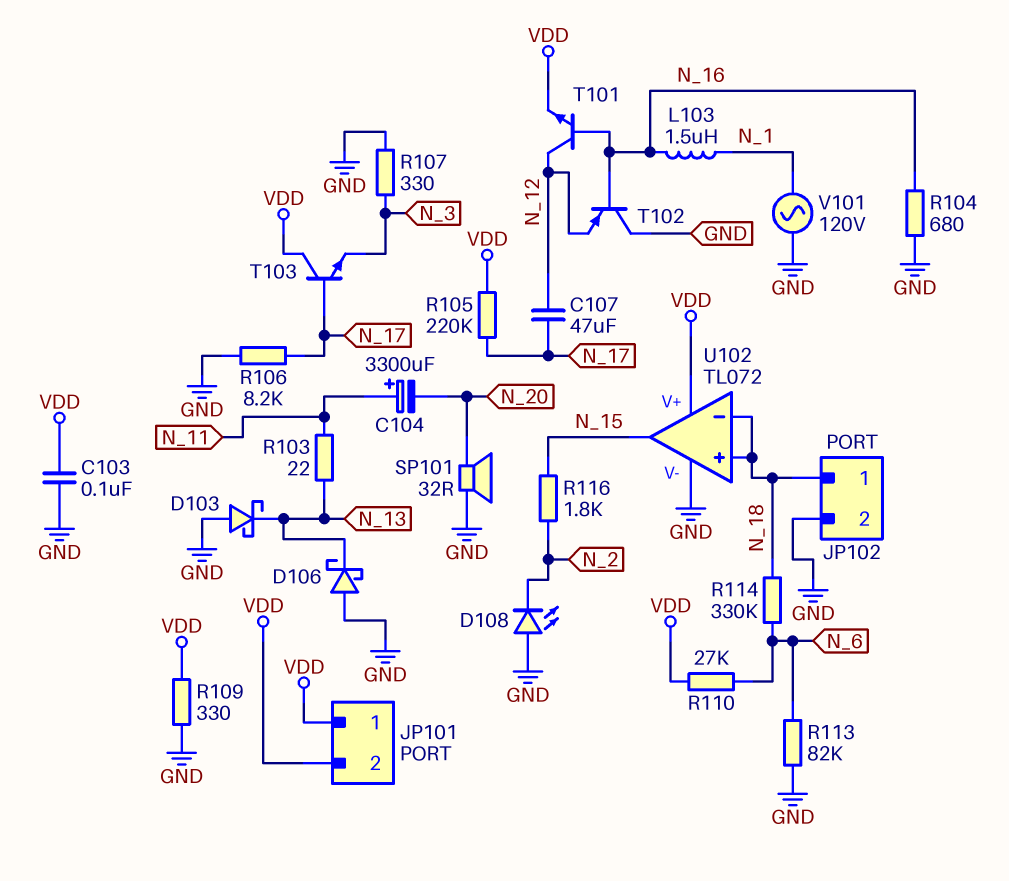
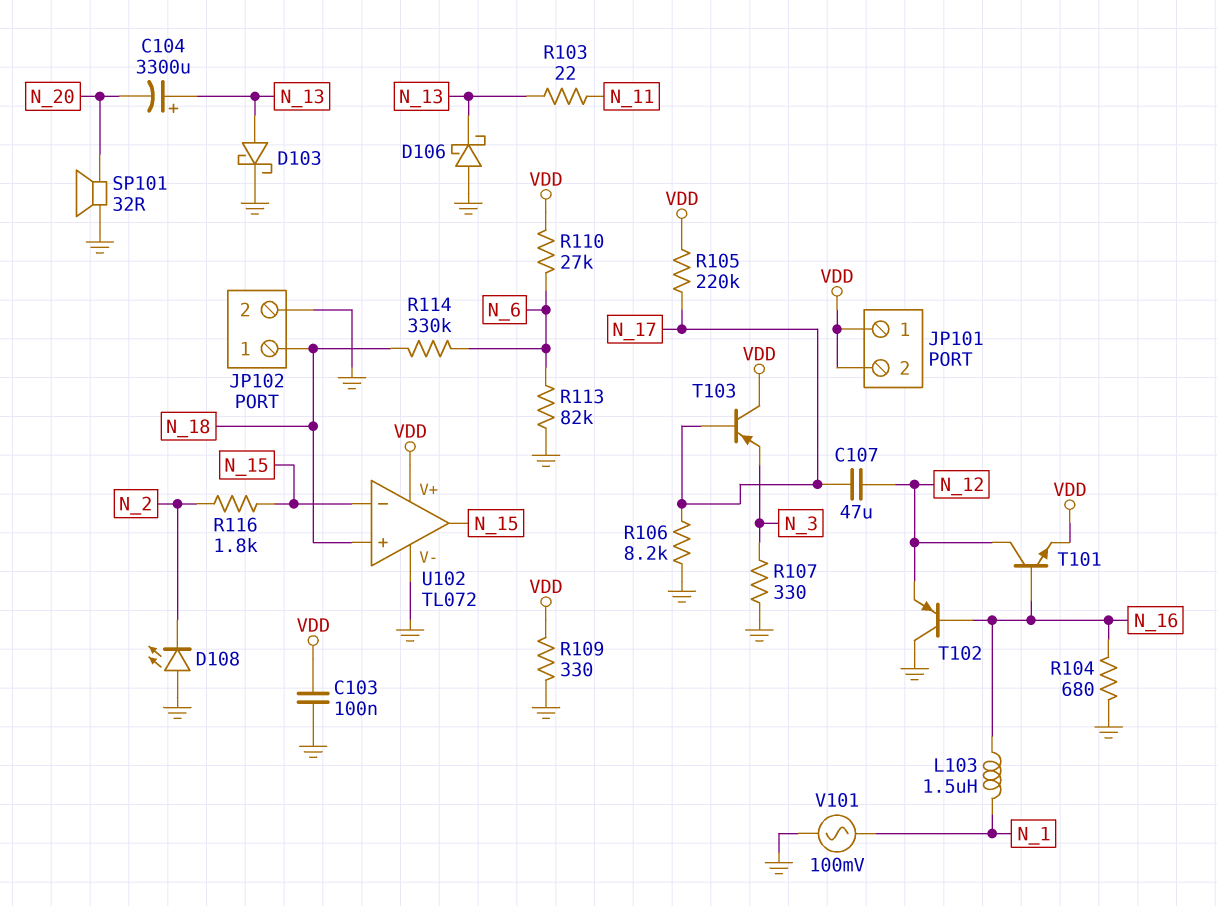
C104: 3300uF (plus N_11, minus N_20) -> 3300uF (plus N_13, minus N_20)
D103: schottky (A GND, K N_13) -> schottky (A N_13, K GND)
T103: NPN (B N_17, C VDD, E N_3) -> PNP (B N_17, C VDD, E N_3)
U102 pin in-: N_18 -> N_15
V101: AC 120V (GND, N_1) -> AC 100mV (GND, N_1)

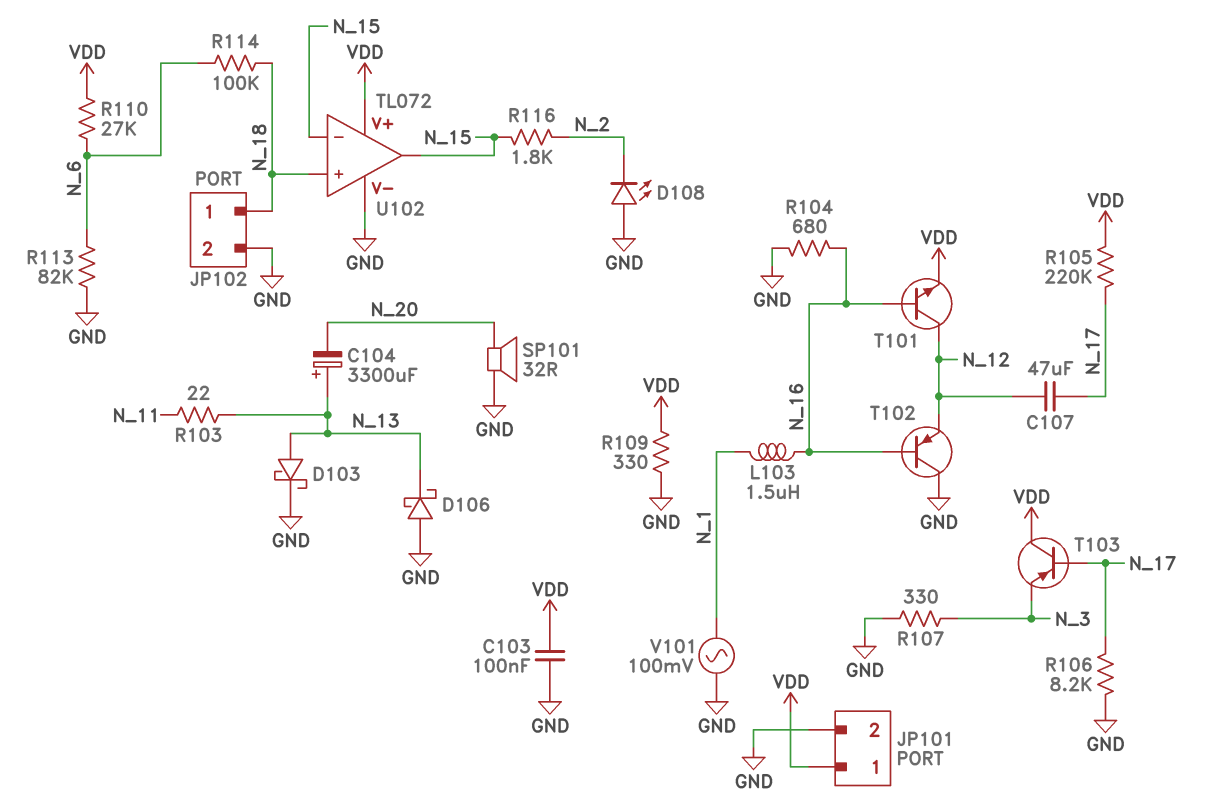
JP101 pin 2: VDD -> GND
R114: 330k (N_6, N_18) -> 100k (N_6, N_18)

